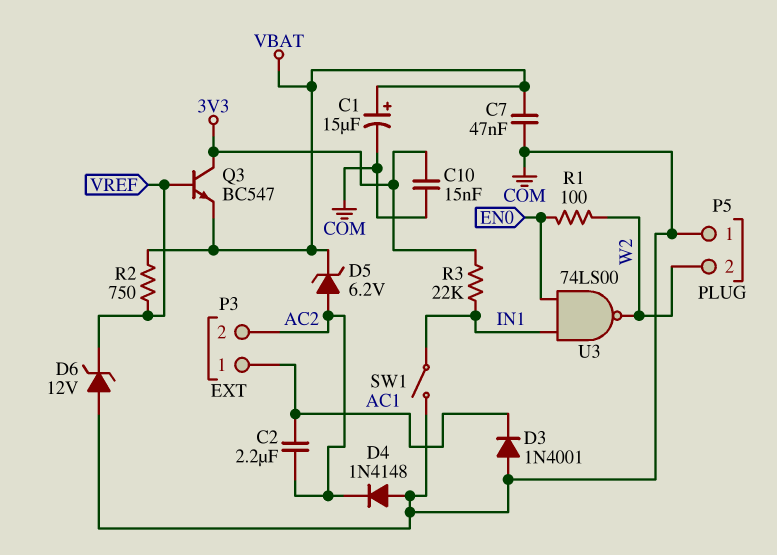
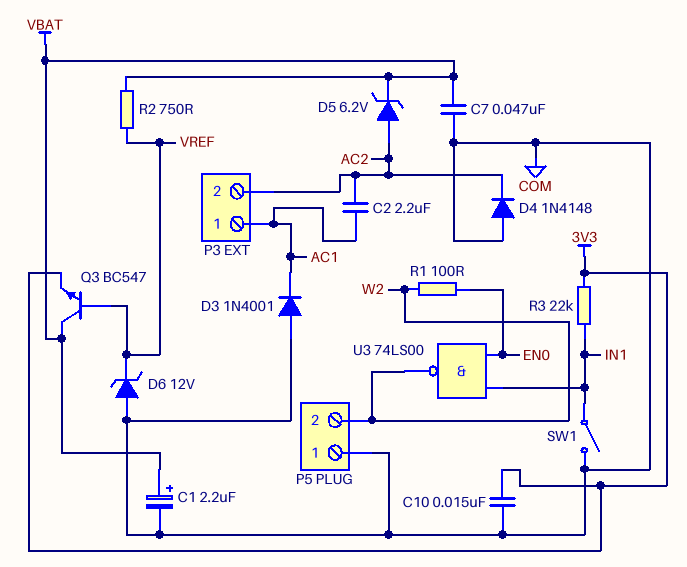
C1: 15uF (plus VBAT, minus COM) -> 2.2uF (plus VBAT, minus COM)
Q3: NPN BC547 (B VREF, C 3V3, E VBAT) -> NPN BC547 (B VREF, C VBAT, E 3V3)

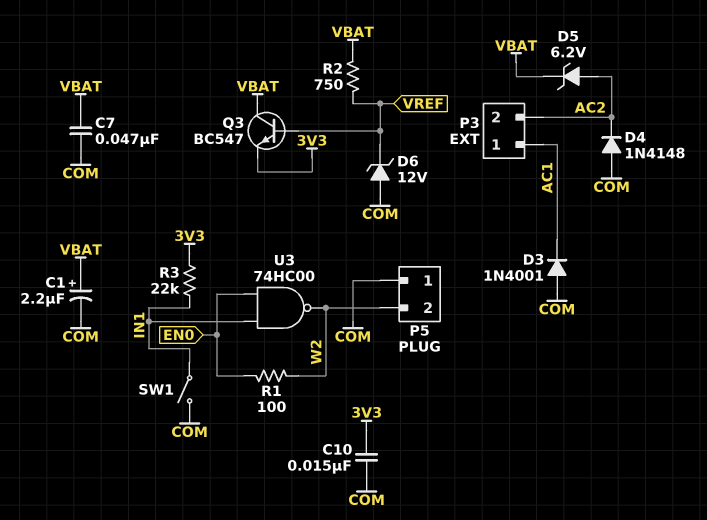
C2: 2.2uF (AC1, AC2) -> none
U3: NAND 74LS00 (in EN0, in IN1, out W2) -> NAND 74HC00 (in EN0, in IN1, out W2)

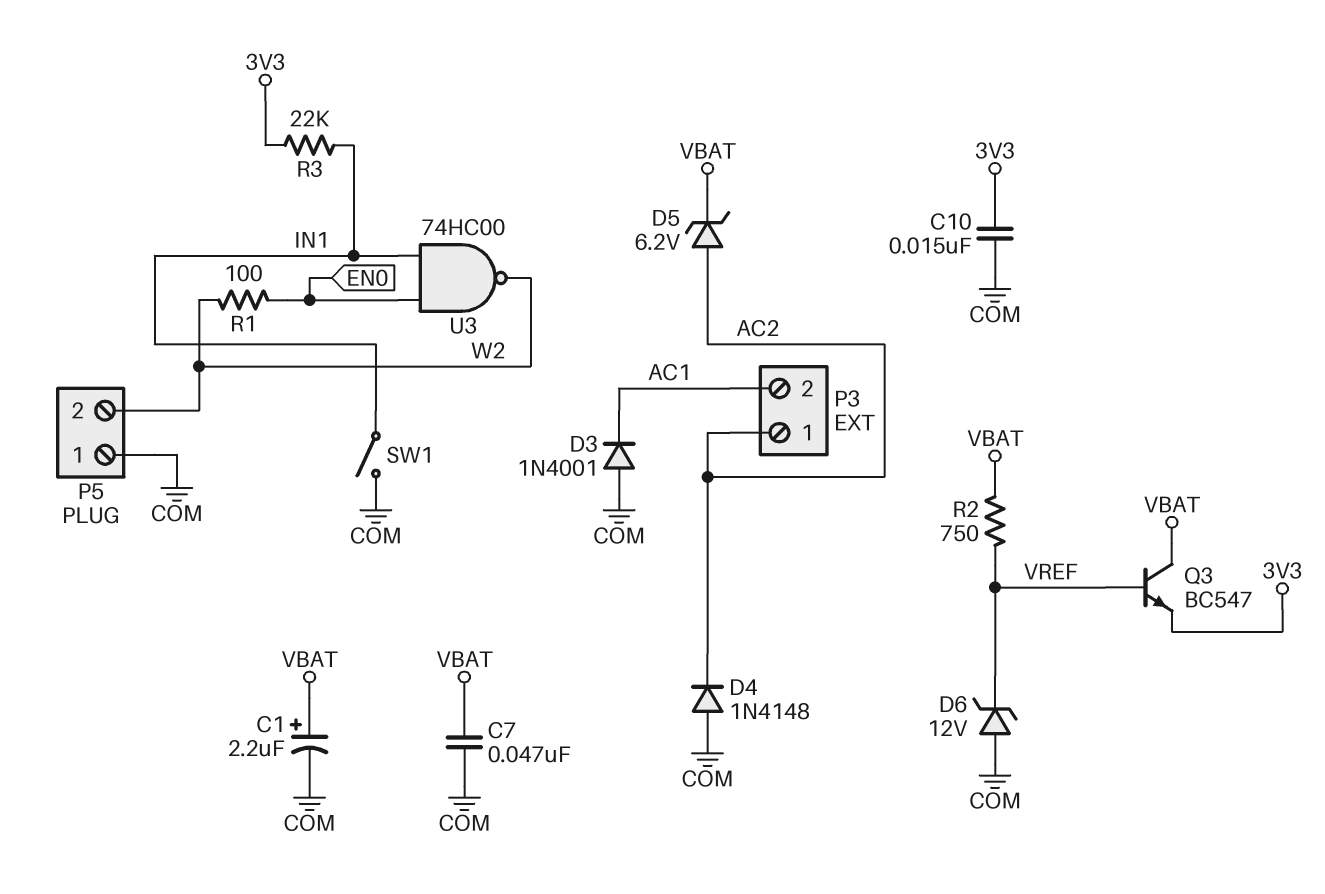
P3 pin 1: AC1 -> AC2
P3 pin 2: AC2 -> AC1

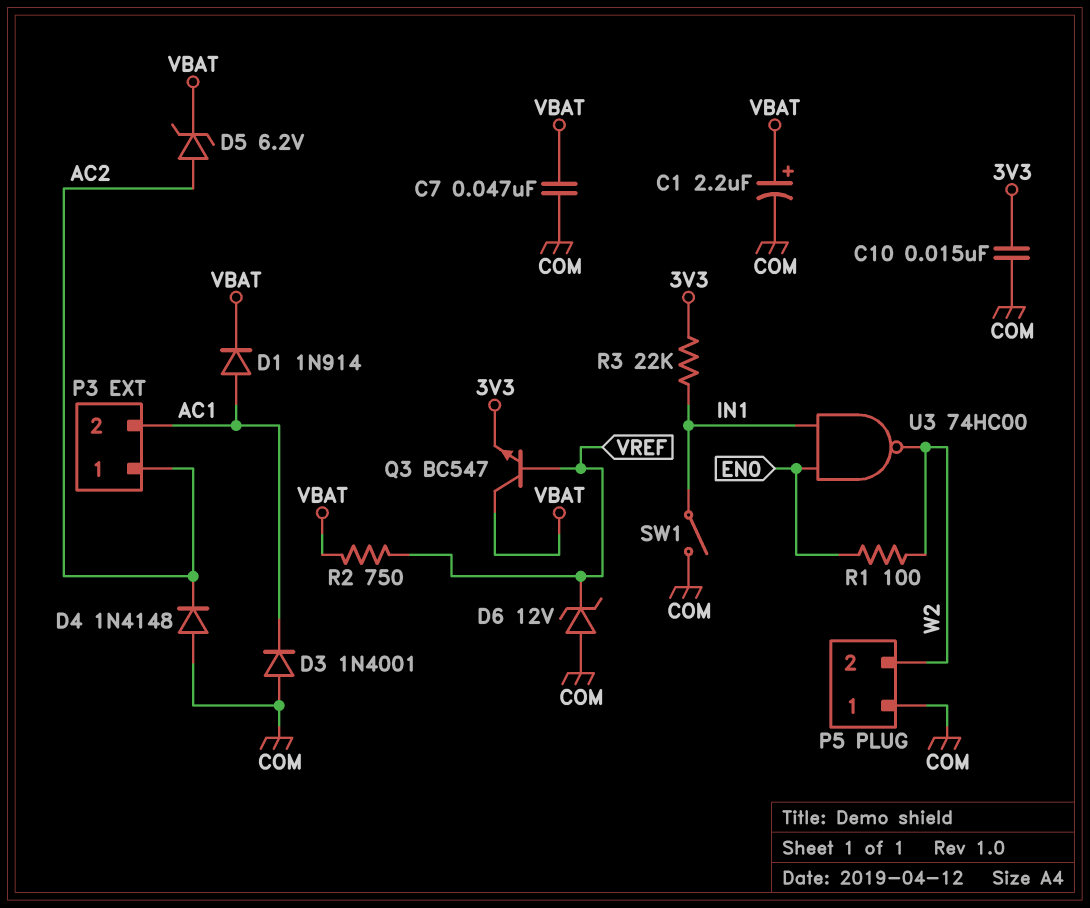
D1: none -> diode 1N914 (A AC1, K VBAT)

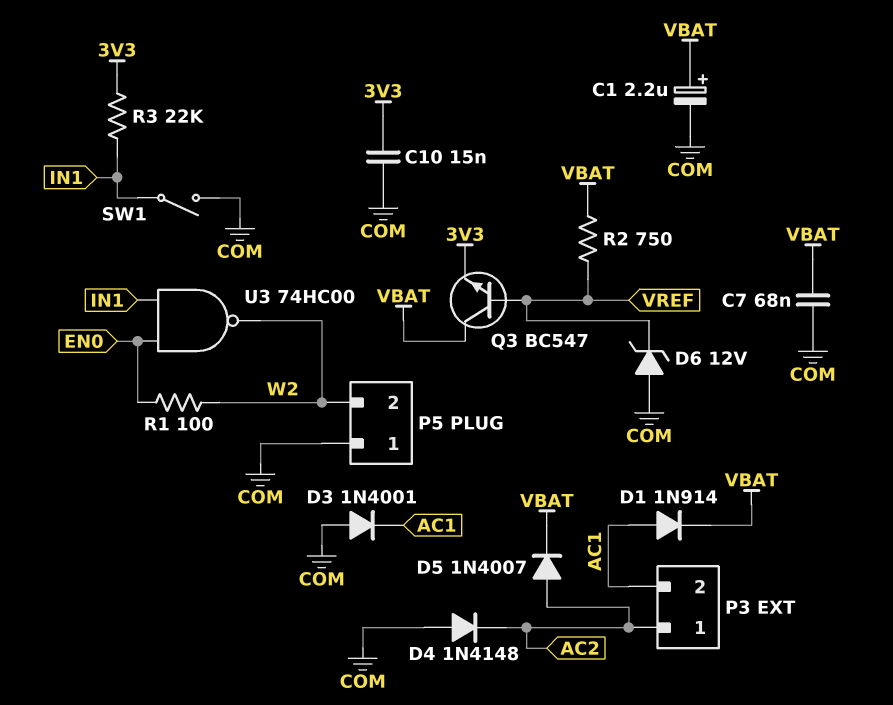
C7: 47nF (COM, VBAT) -> 68nF (COM, VBAT)
D5: zener 6.2V (A AC2, K VBAT) -> diode 1N4007 (A AC2, K VBAT)

